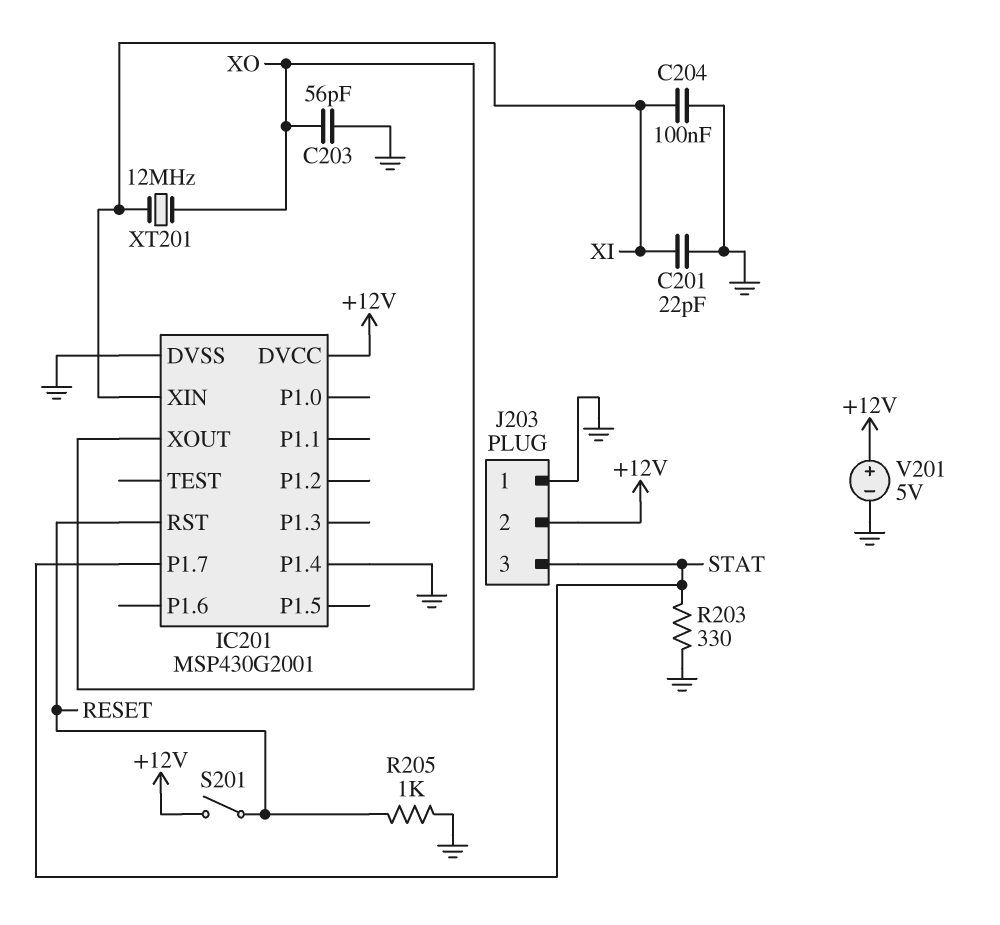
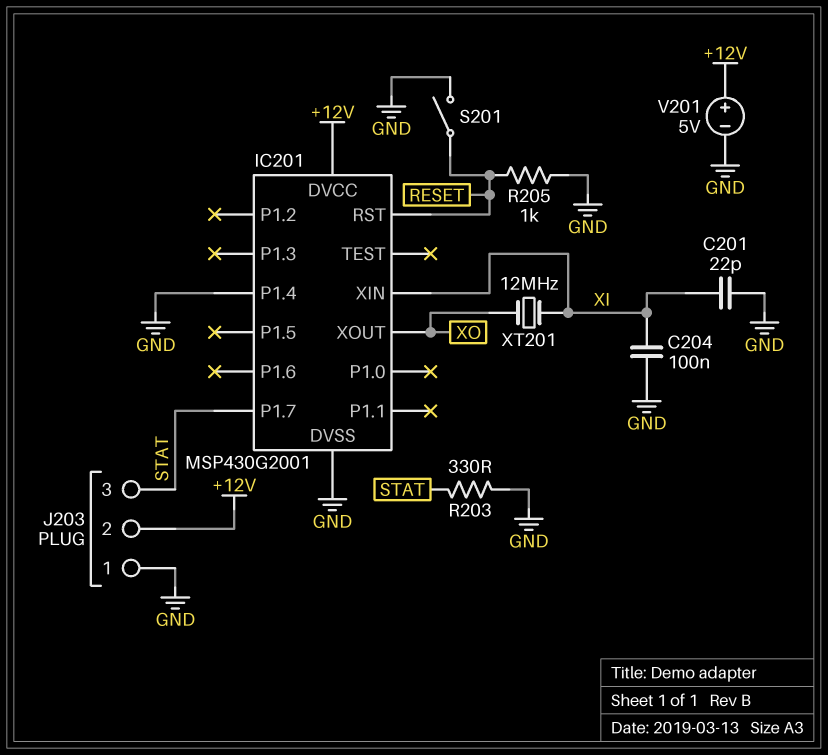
C203: 56pF (GND, XO) -> none
S201: switch (+12V, RESET) -> switch (GND, RESET)

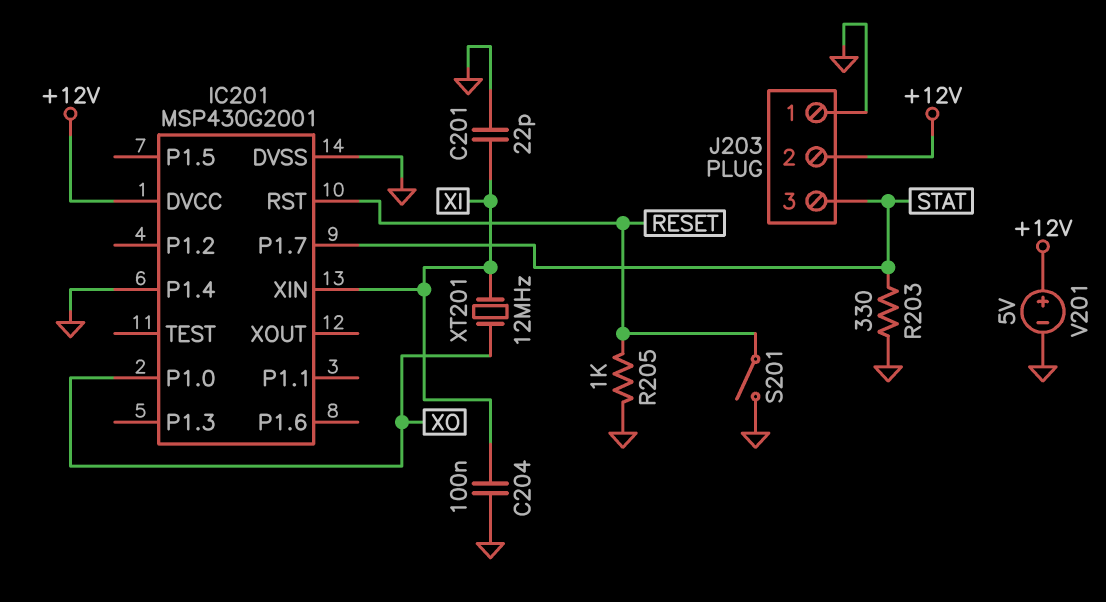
IC201 pin P1.0: none -> XO
IC201 pin XOUT: XO -> none

